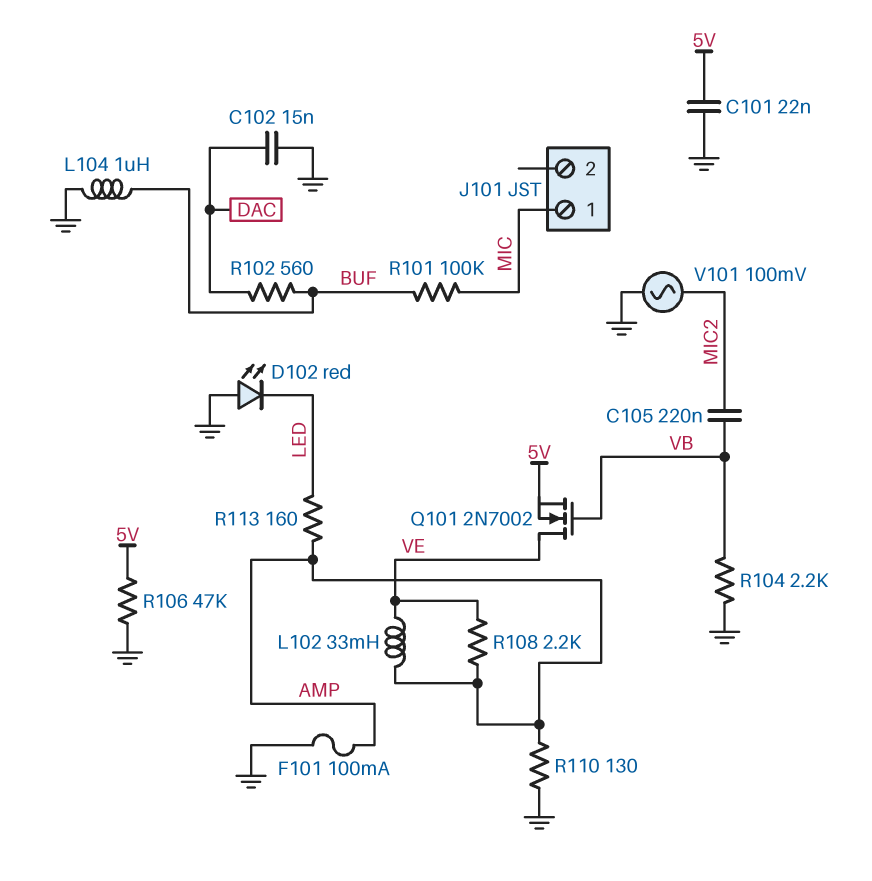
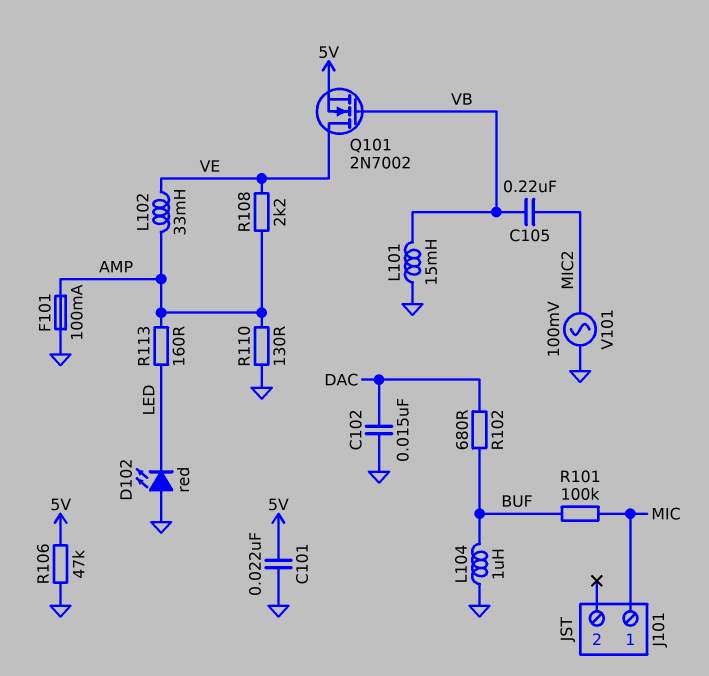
L101: none -> 15mH (GND, VB)
R102: 560 (BUF, DAC) -> 680 (BUF, DAC)
R104: 2.2k (GND, VB) -> none

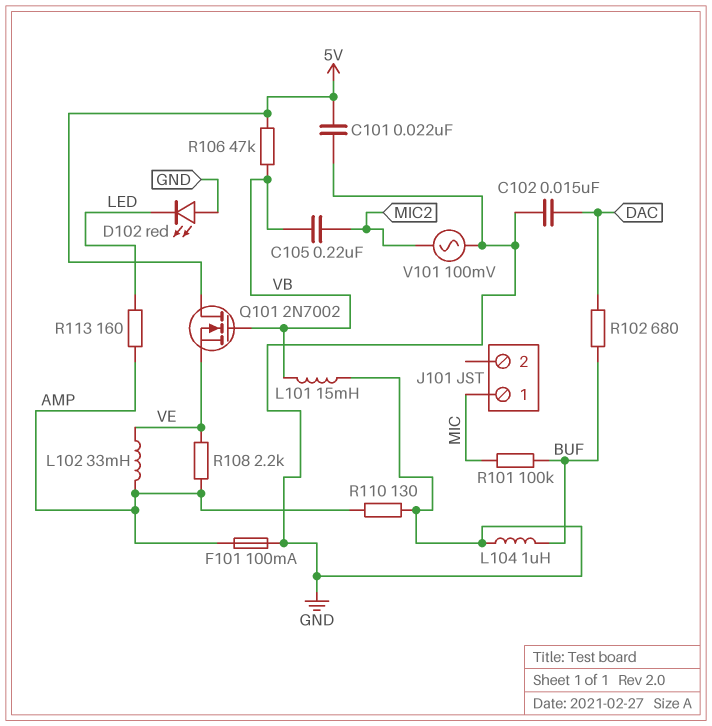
Q101: NMOS 2N7002 (G VB, D VE, S 5V) -> NMOS 2N7002 (G VB, D 5V, S VE)
R106: 47k (5V, GND) -> 47k (5V, VB)

